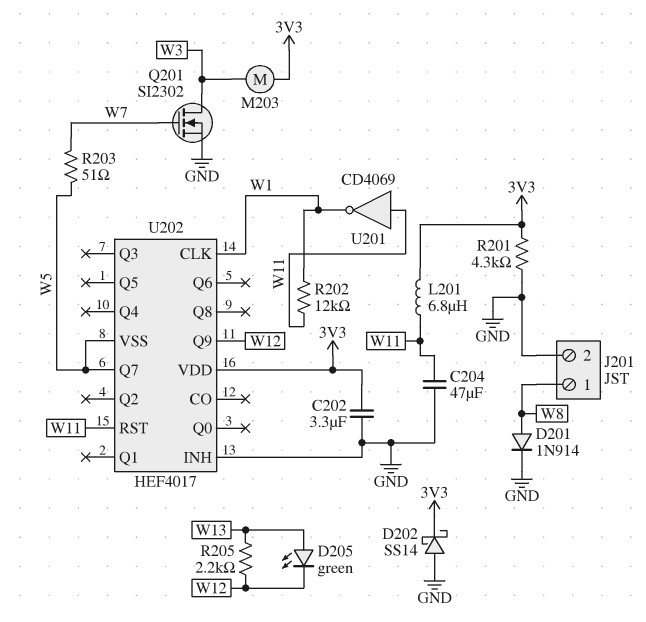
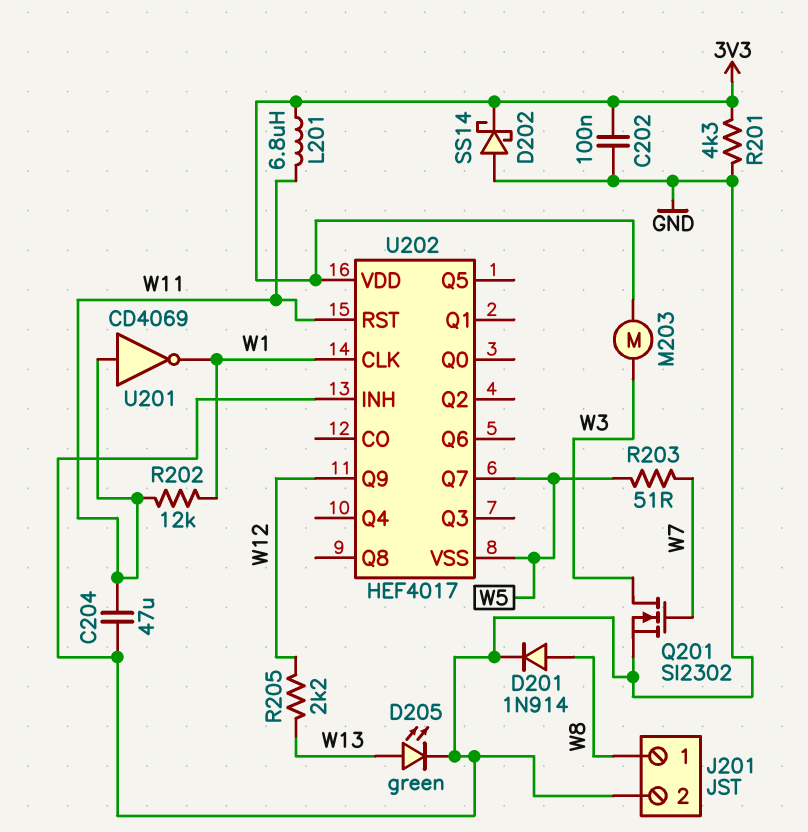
C202: 3.3uF (3V3, GND) -> 100nF (3V3, GND)
D205: LED green (A W13, K W12) -> LED green (A W13, K GND)

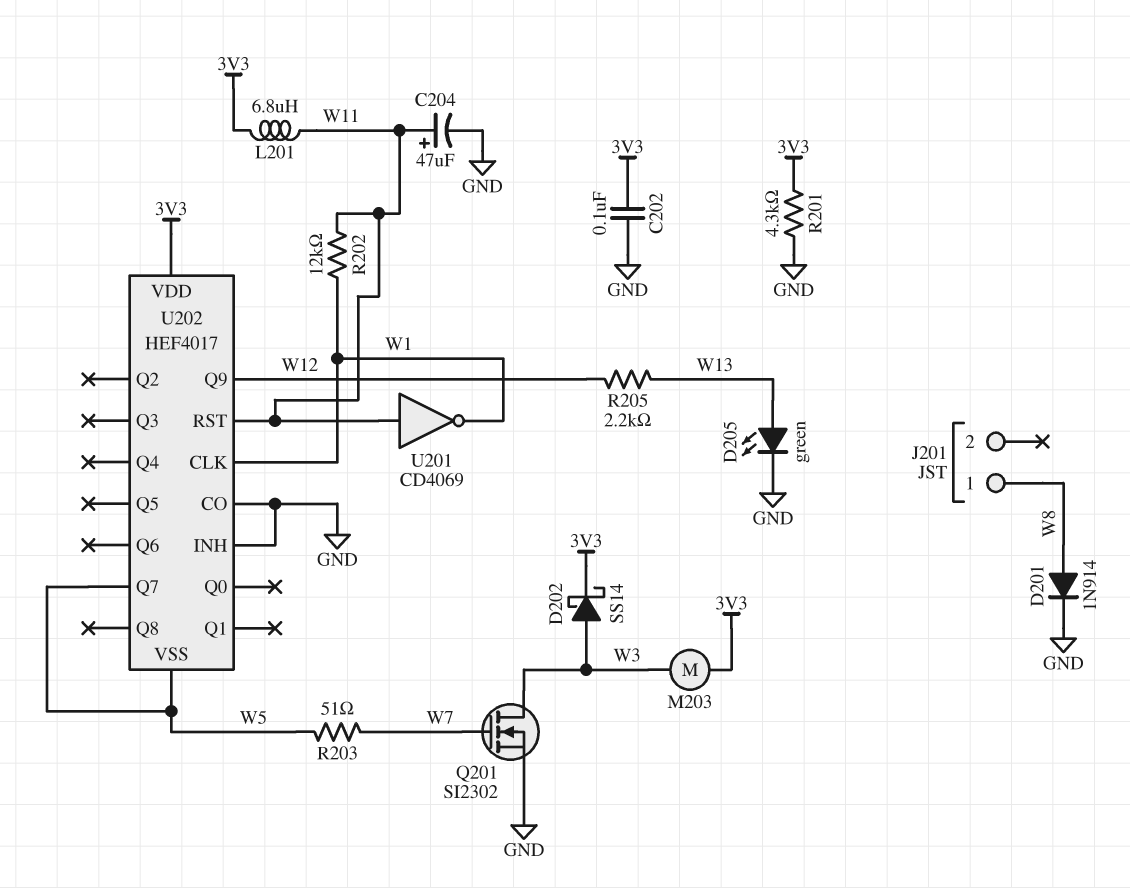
C204: 47uF (GND, W11) -> 47uF (plus W11, minus GND)
D202: schottky SS14 (A GND, K 3V3) -> schottky SS14 (A W3, K 3V3)
J201 pin 2: GND -> none
U202 pin CO: none -> GND

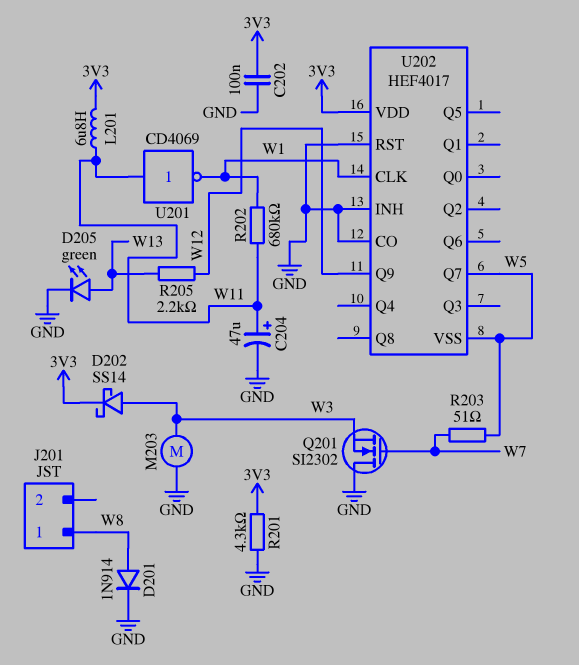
M203: motor (3V3, W3) -> motor (GND, W3)
Q201: NMOS SI2302 (G W7, D W3, S GND) -> NMOS SI2302 (G W7, D GND, S W3)
R202: 12k (W1, W11) -> 680k (W1, W11)
U202 pin RST: W11 -> GND

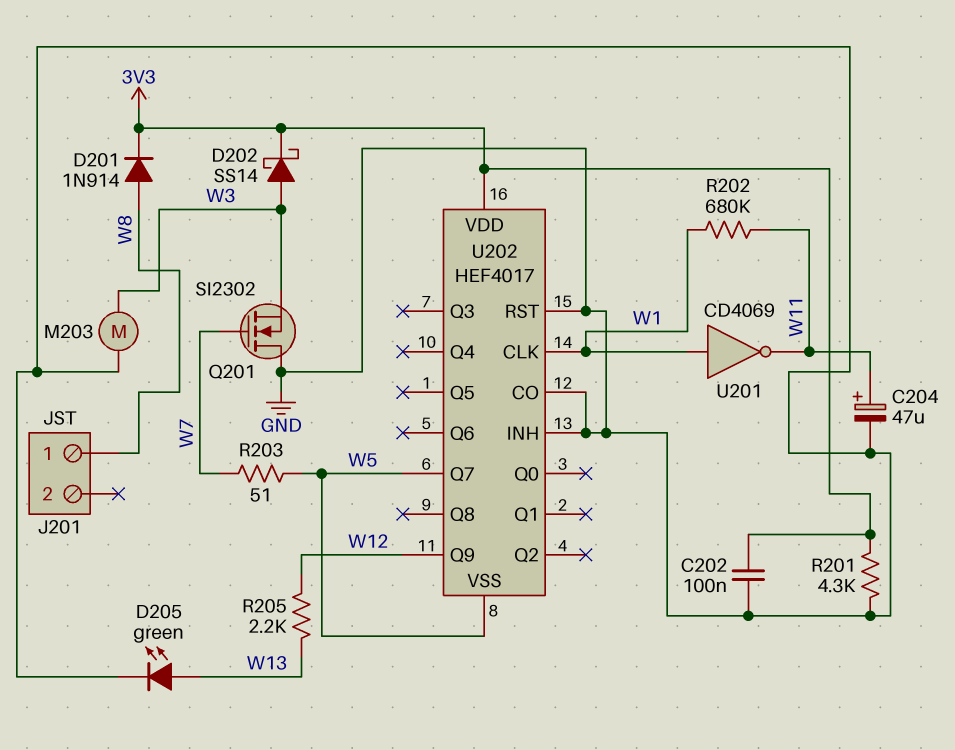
D201: diode 1N914 (A W8, K GND) -> diode 1N914 (A W8, K 3V3)
L201: 6.8uH (3V3, W11) -> none
U201: NOT CD4069 (in W11, out W1) -> NOT CD4069 (in W1, out W11)

